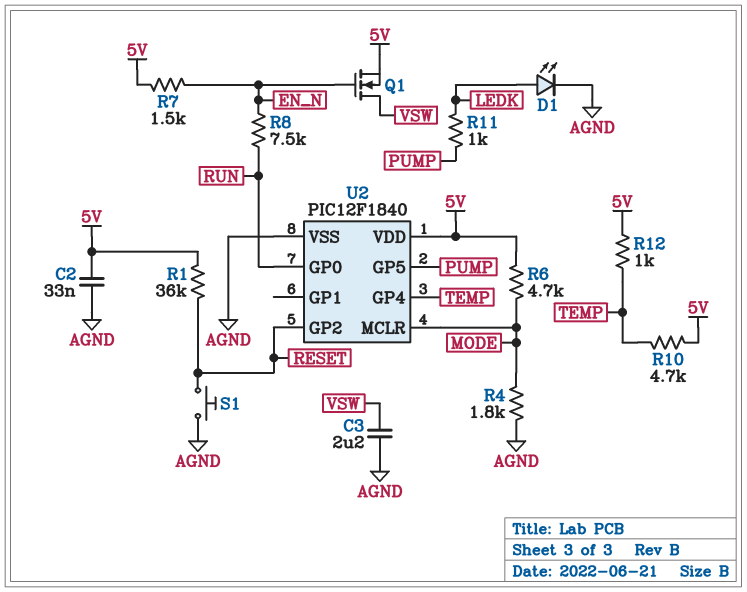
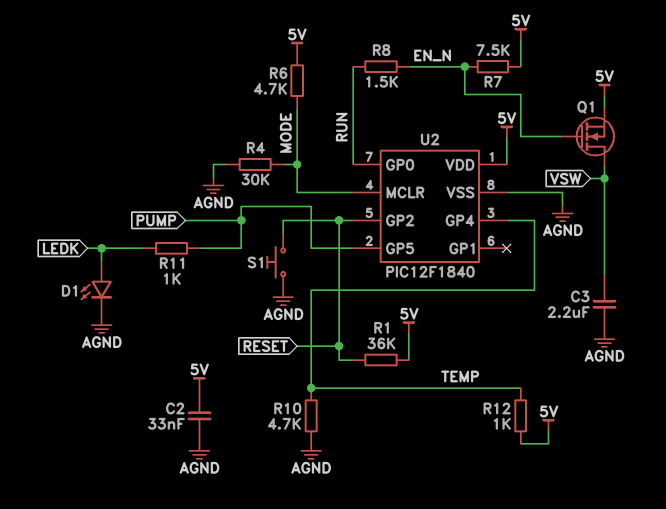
R4: 1.8k (AGND, MODE) -> 30k (AGND, MODE)
R7: 1.5k (5V, EN_N) -> 7.5k (5V, EN_N)
R8: 7.5k (EN_N, RUN) -> 1.5k (EN_N, RUN)
R10: 4.7k (5V, TEMP) -> 4.7k (AGND, TEMP)

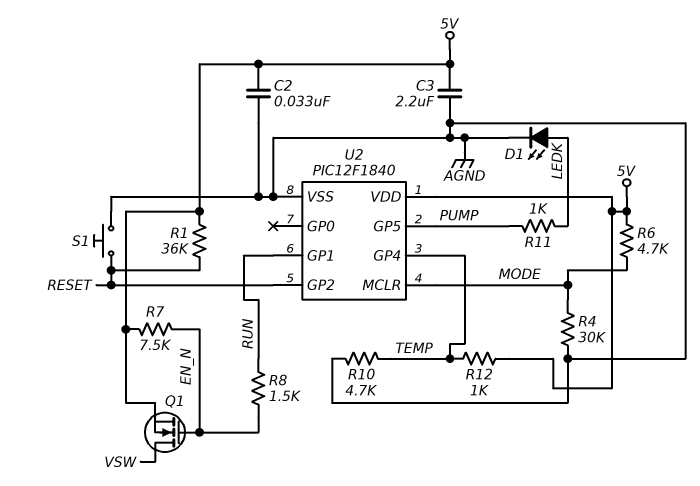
C3: 2.2uF (AGND, VSW) -> 2.2uF (5V, AGND)
U2 pin GP0: RUN -> none
U2 pin GP1: none -> RUN

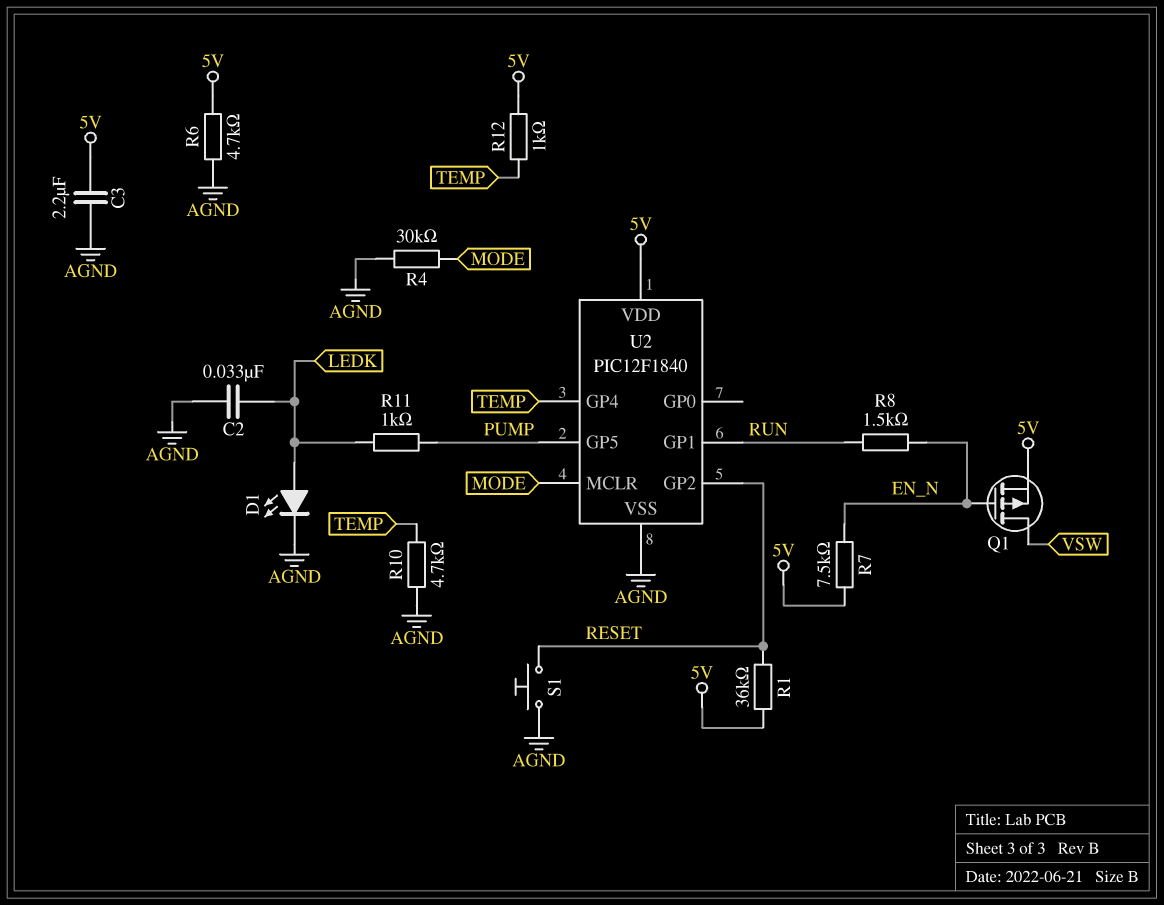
C2: 33nF (5V, AGND) -> 33nF (AGND, LEDK)
Q1: NMOS (G EN_N, D VSW, S 5V) -> PMOS (G EN_N, D VSW, S 5V)
R6: 4.7k (5V, MODE) -> 4.7k (5V, AGND)

